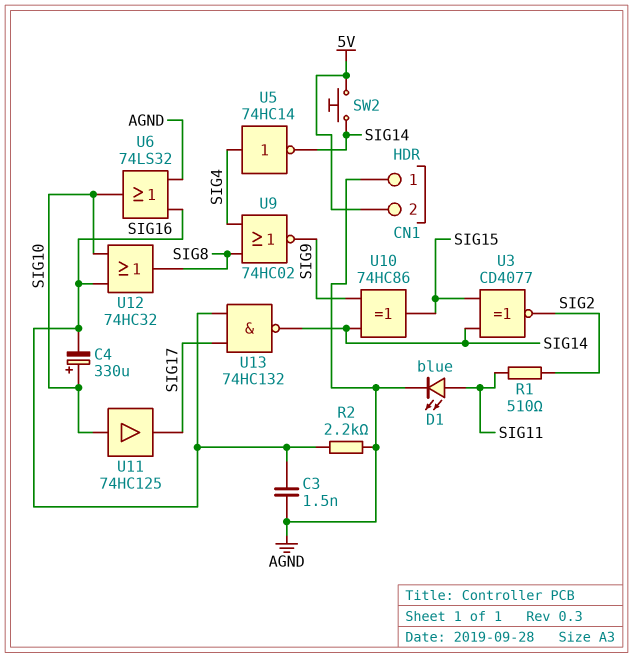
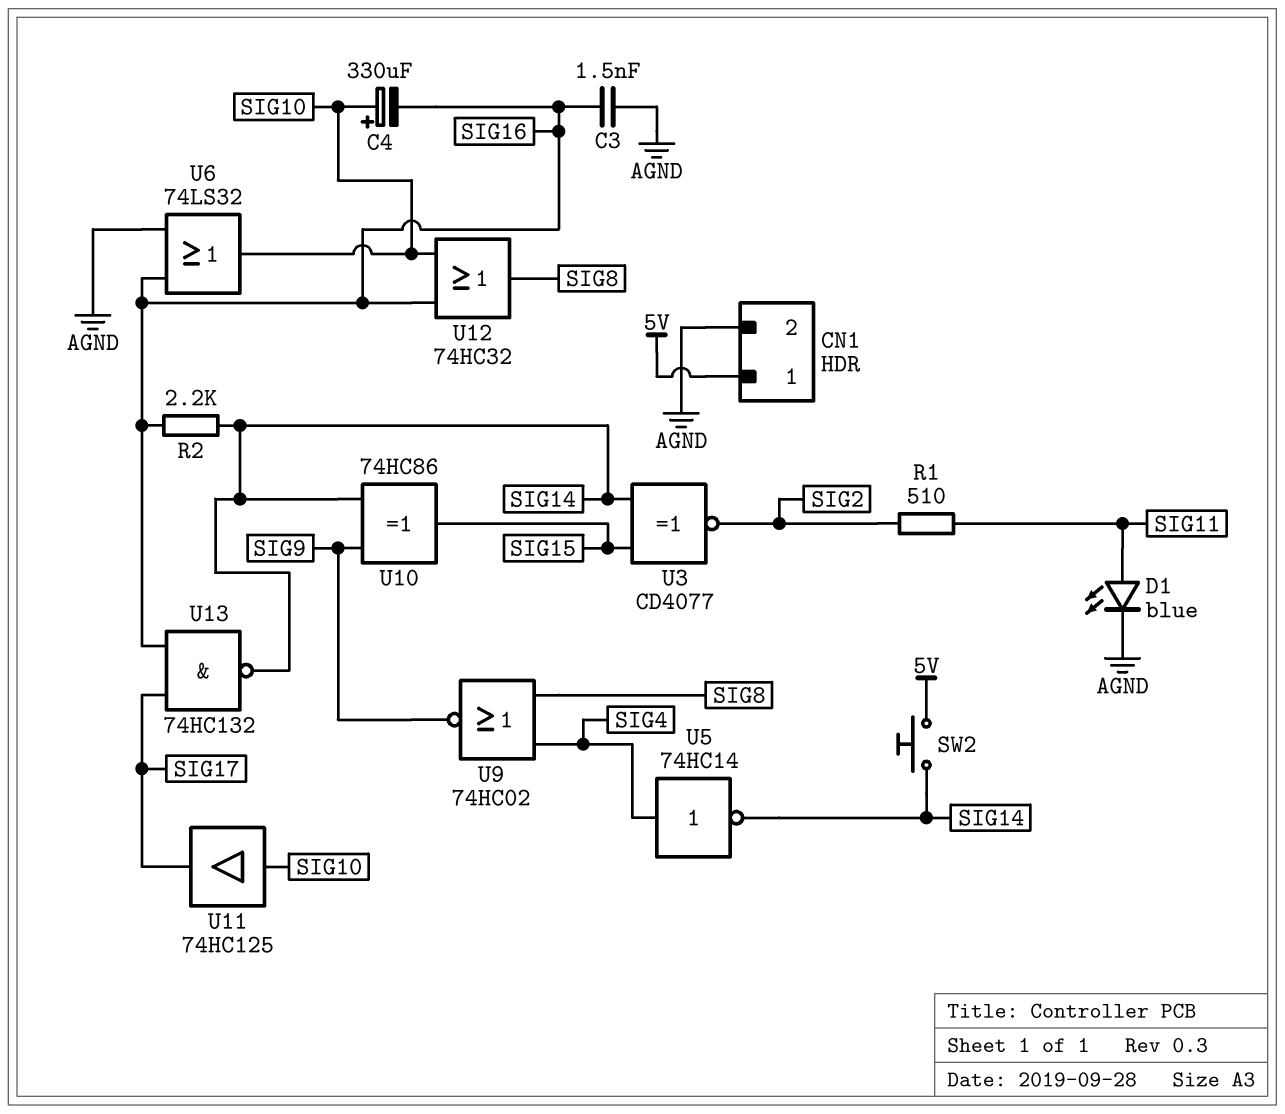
CN1 pin 1: AGND -> 5V
CN1 pin 2: 5V -> AGND
R2: 2.2k (AGND, SIG16) -> 2.2k (SIG14, SIG16)

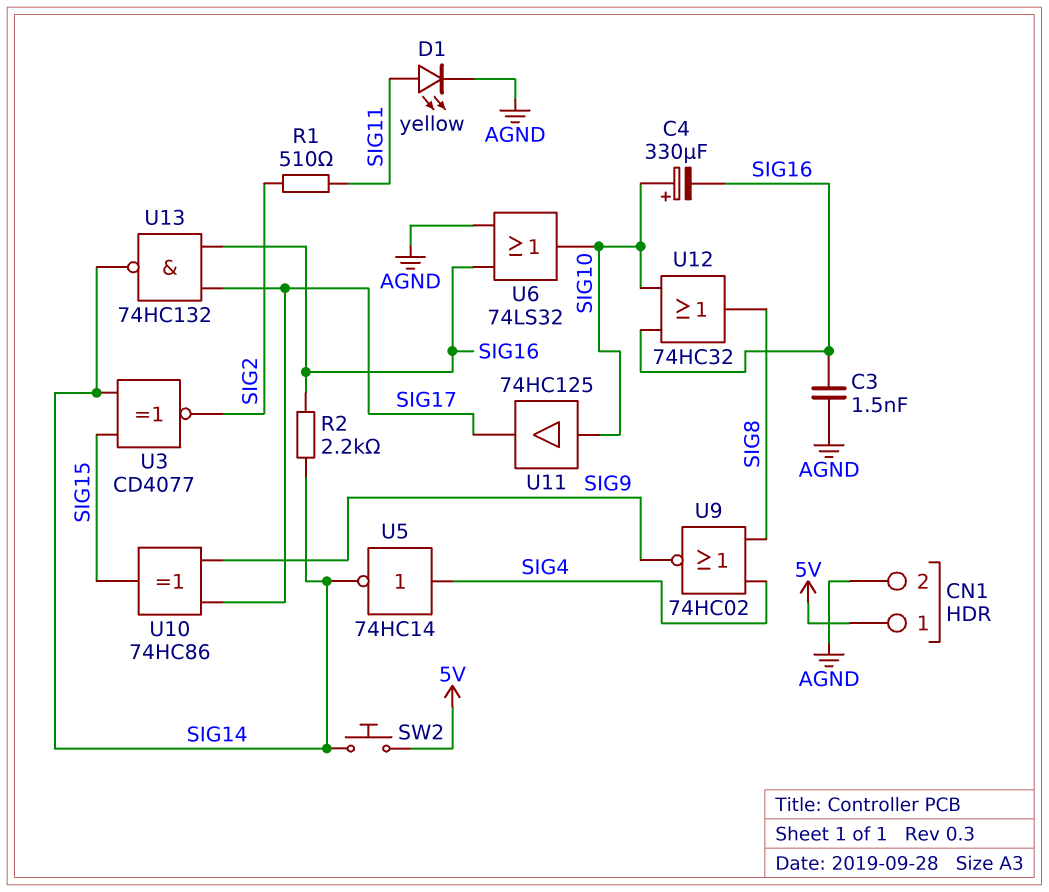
D1: LED blue (A SIG11, K AGND) -> LED yellow (A SIG11, K AGND)
U10: XOR 74HC86 (in SIG9, in SIG14, out SIG15) -> XOR 74HC86 (in SIG9, in SIG17, out SIG15)

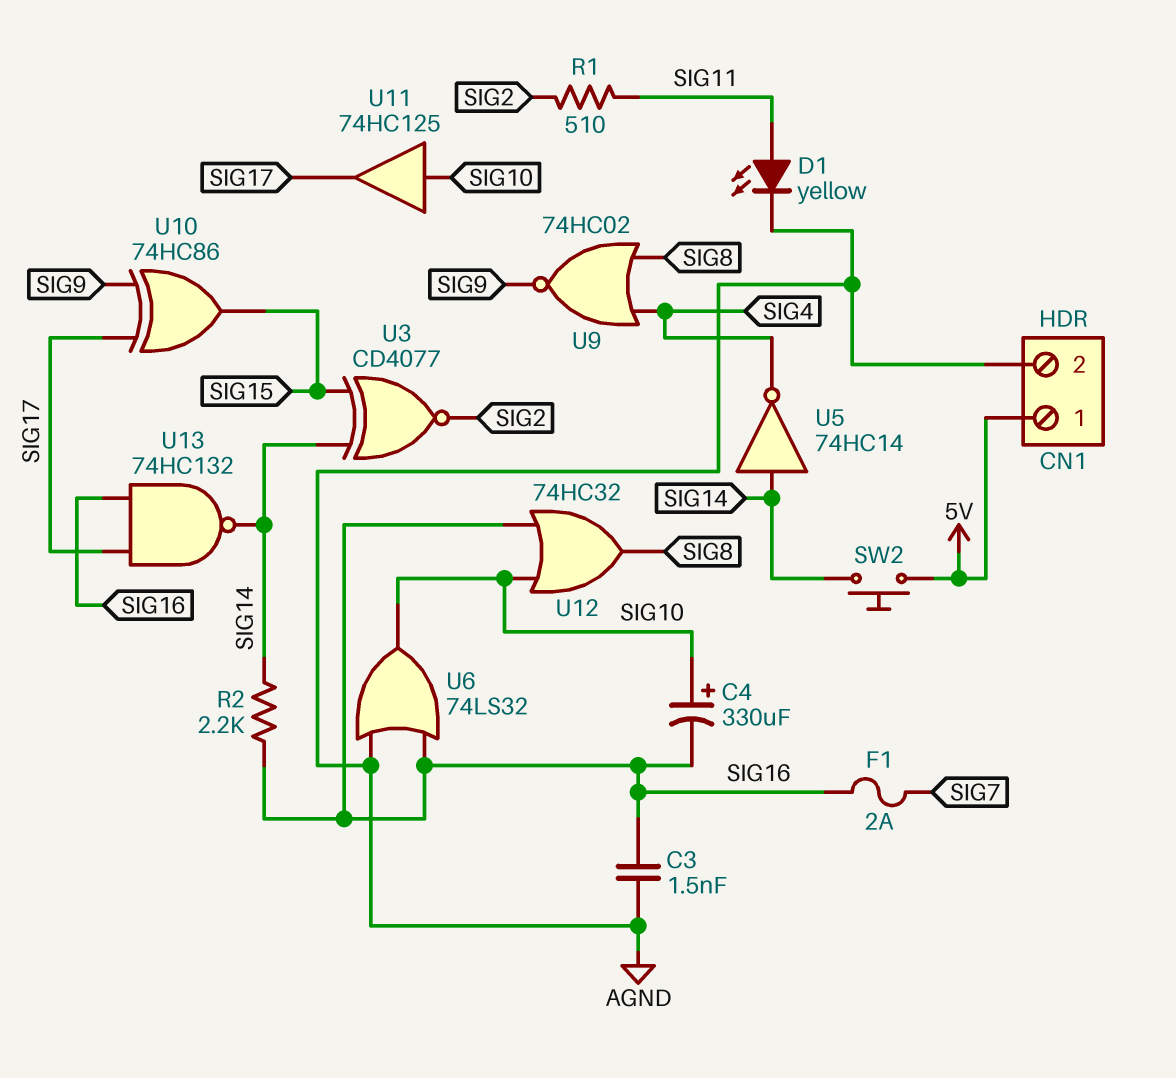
F1: none -> 2A (SIG7, SIG16)
U5: NOT 74HC14 (in SIG4, out SIG14) -> NOT 74HC14 (in SIG14, out SIG4)

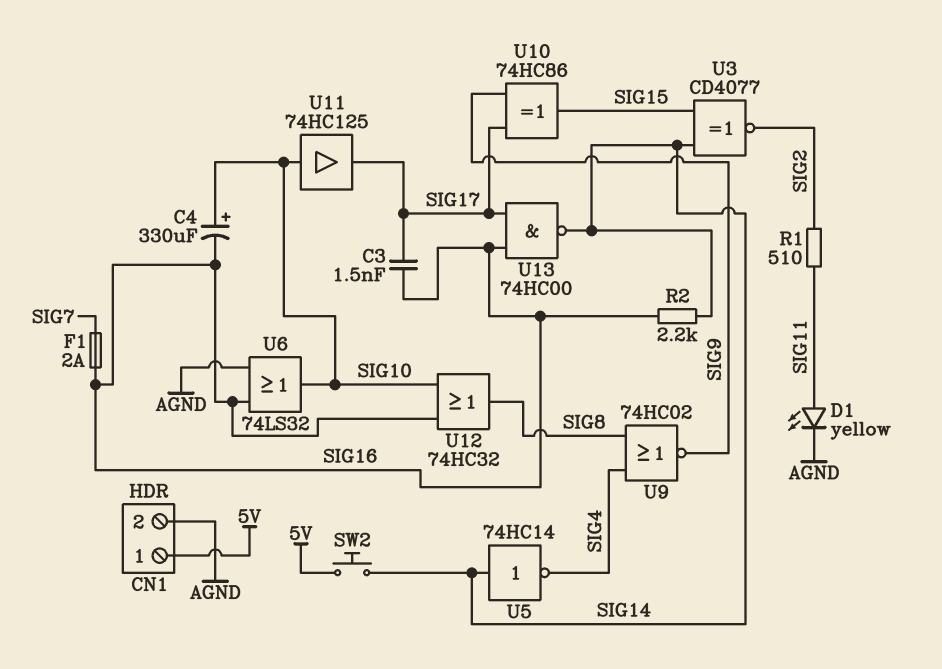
C3: 1.5nF (AGND, SIG16) -> 1.5nF (SIG16, SIG17)
U13: NAND 74HC132 (in SIG16, in SIG17, out SIG14) -> NAND 74HC00 (in SIG16, in SIG17, out SIG14)

